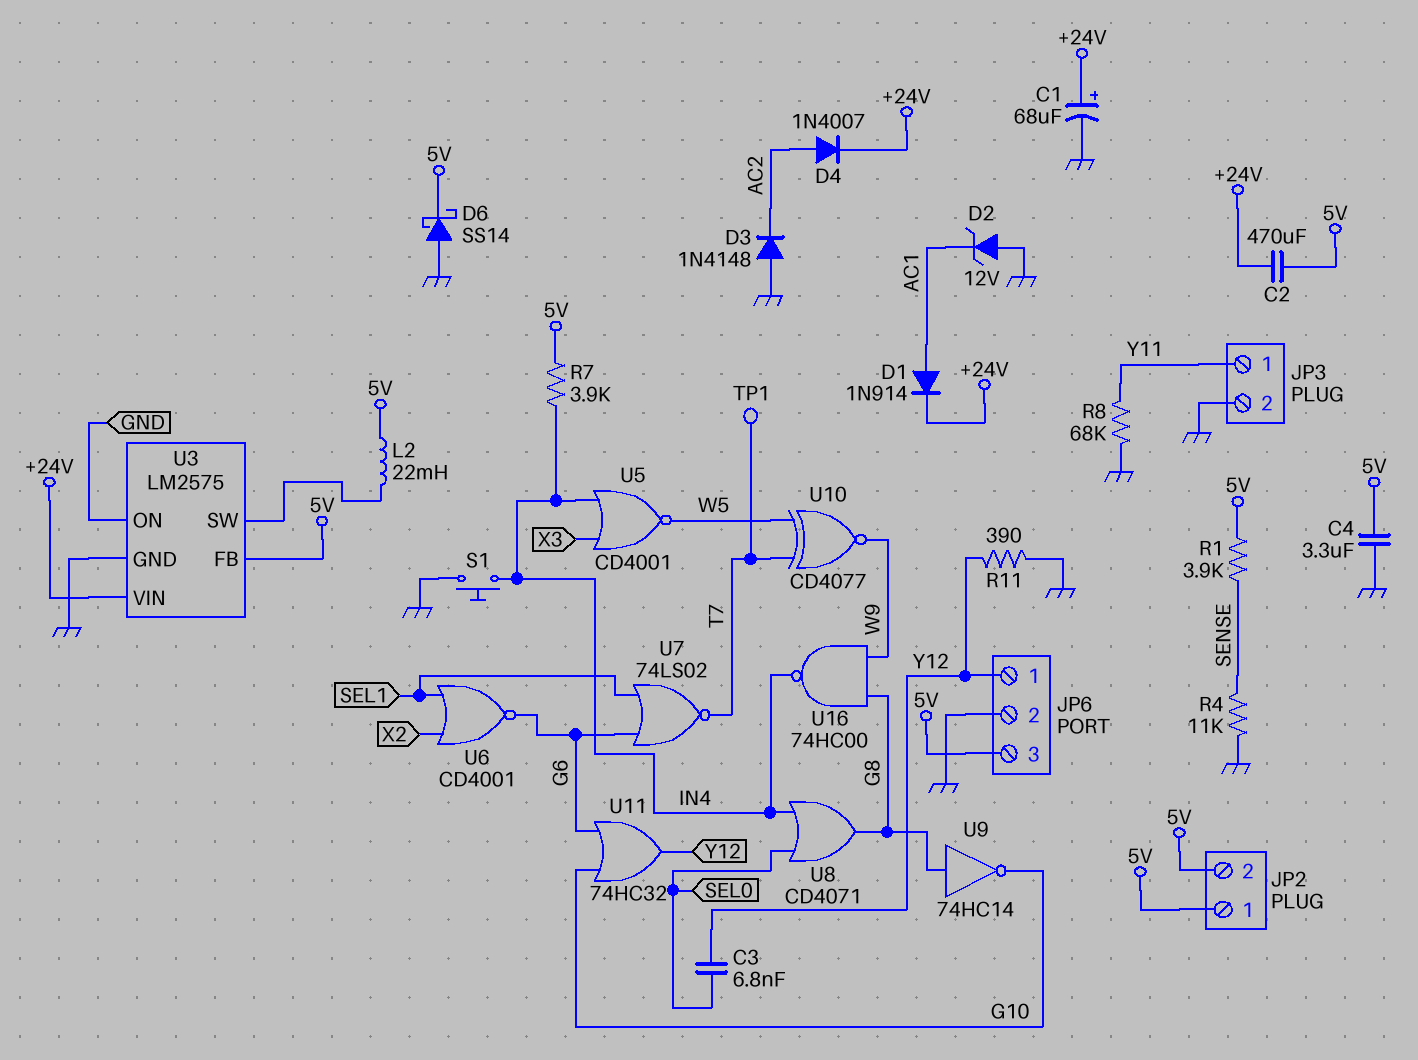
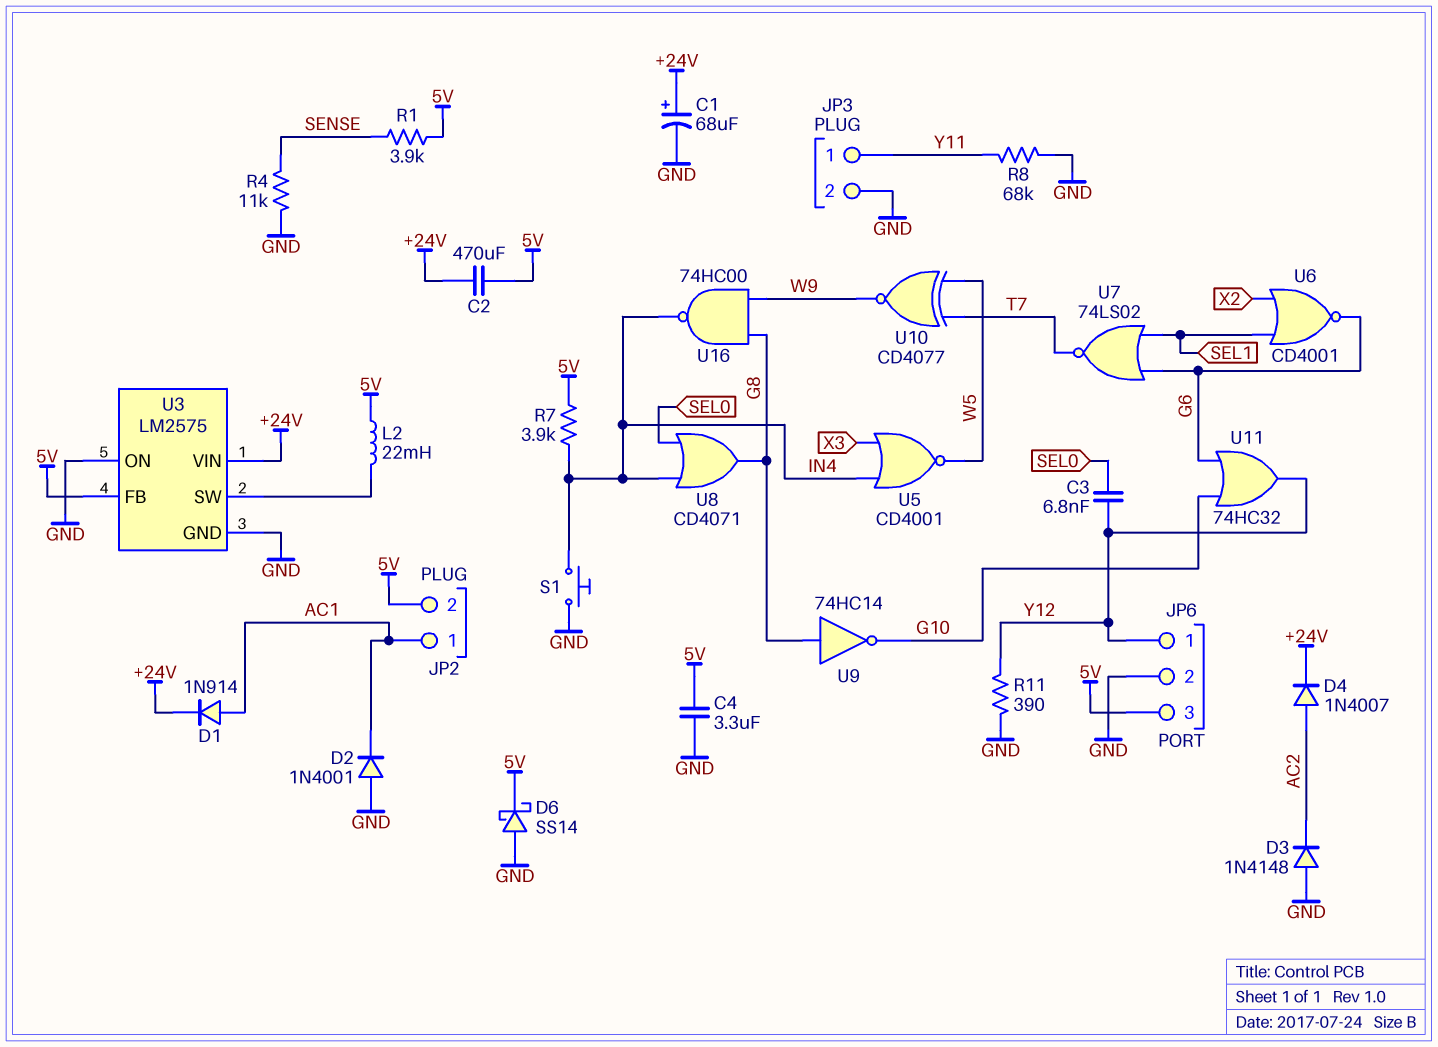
D2: zener 12V (A GND, K AC1) -> diode 1N4001 (A GND, K AC1)
JP2 pin 1: 5V -> AC1
TP1: test point (T7) -> none

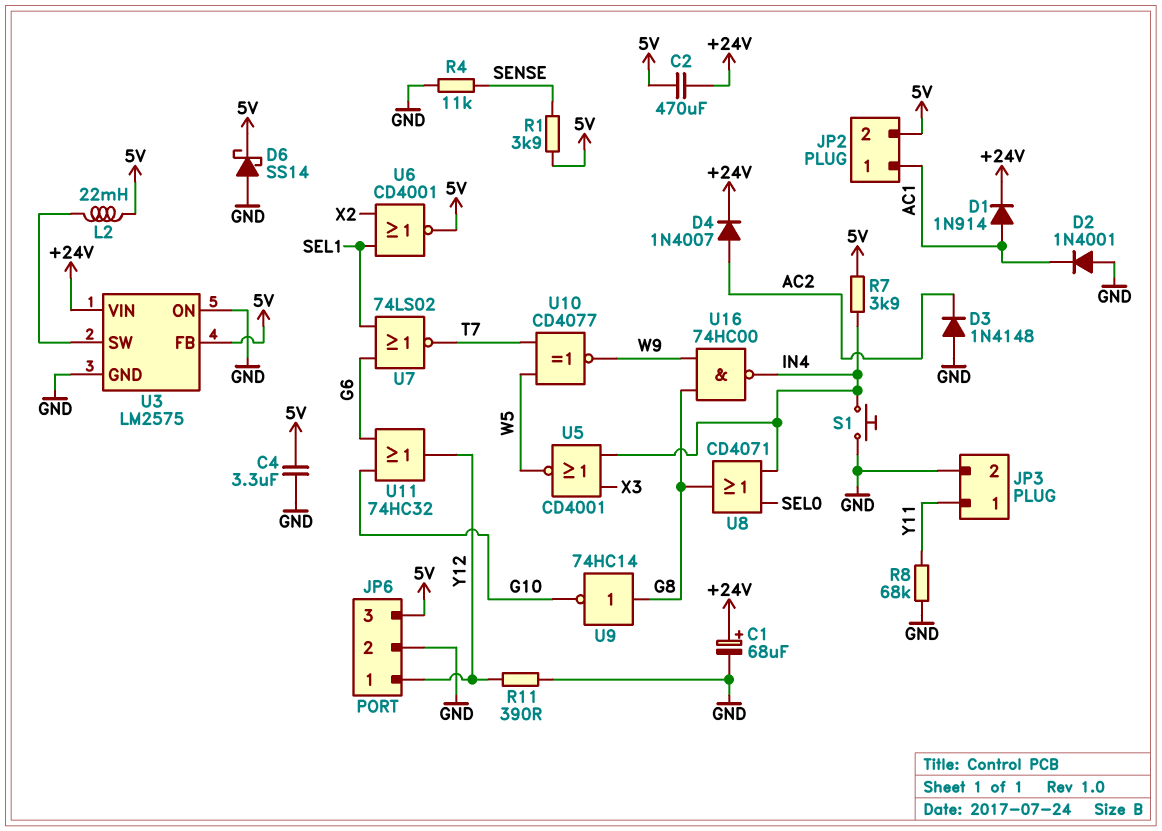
C3: 6.8nF (SEL0, Y12) -> none
U6: NOR CD4001 (in SEL1, in X2, out G6) -> NOR CD4001 (in SEL1, in X2, out 5V)

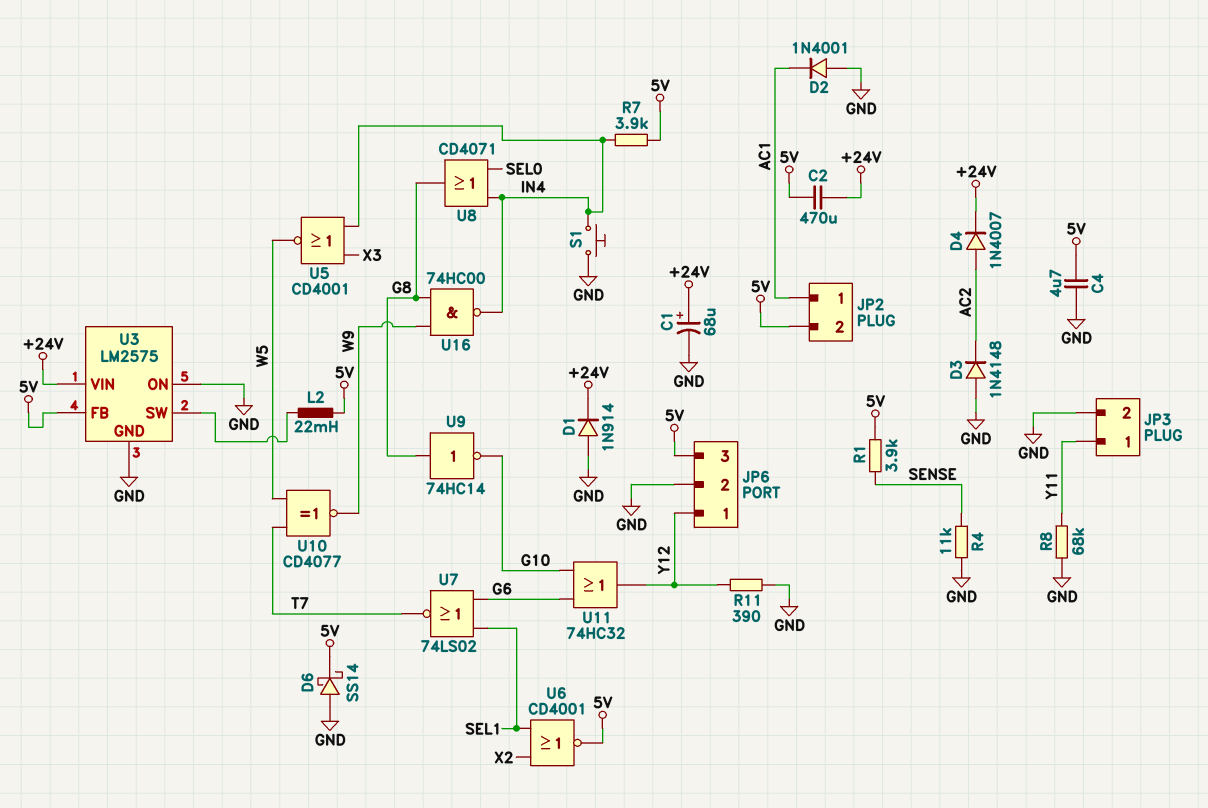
C4: 3.3uF (5V, GND) -> 4.7uF (5V, GND)
D1: diode 1N914 (A AC1, K +24V) -> diode 1N914 (A GND, K +24V)

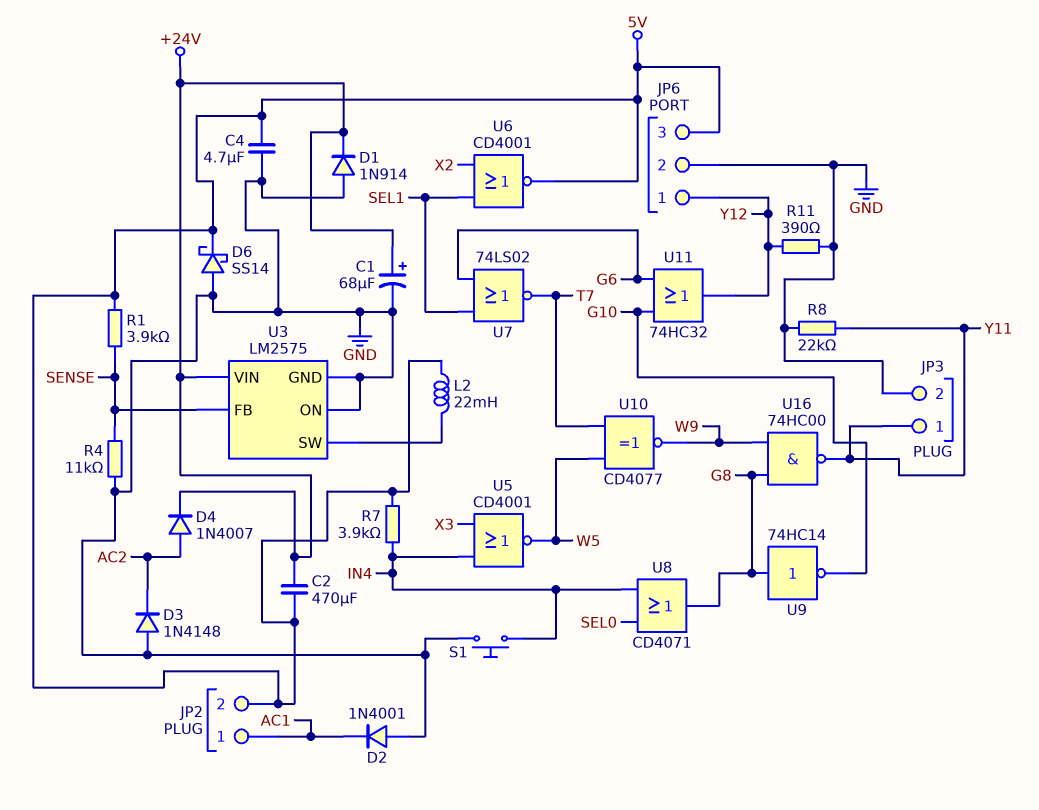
R8: 68k (GND, Y11) -> 22k (GND, Y11)
U3 pin FB: 5V -> SENSE
U16: NAND 74HC00 (in G8, in W9, out IN4) -> NAND 74HC00 (in G8, in W9, out Y11)

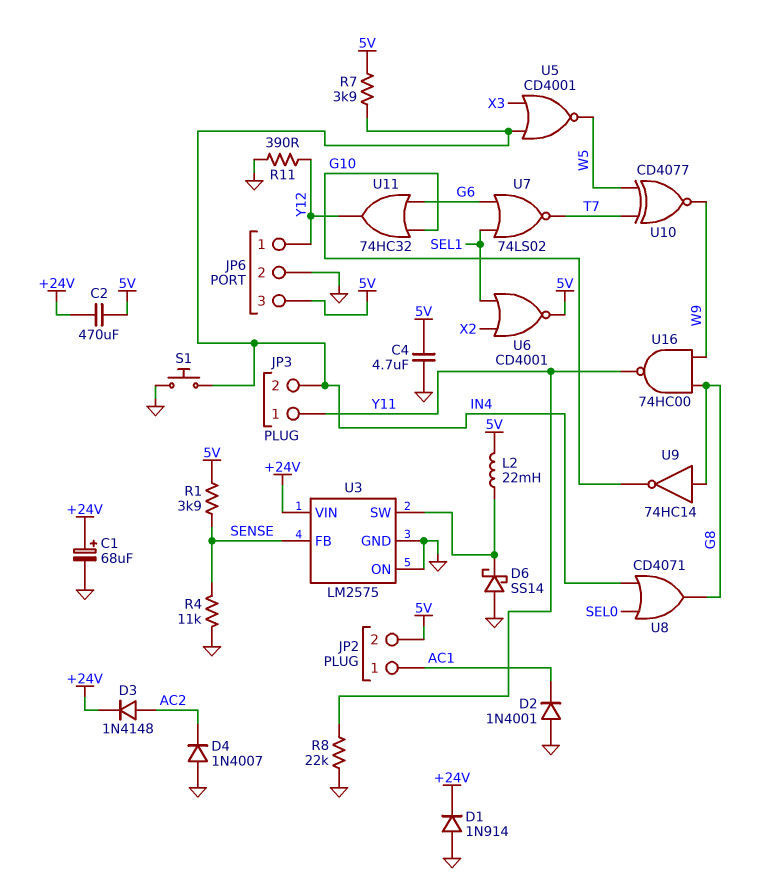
D3: diode 1N4148 (A GND, K AC2) -> diode 1N4148 (A AC2, K +24V)
D4: diode 1N4007 (A AC2, K +24V) -> diode 1N4007 (A GND, K AC2)
D6: schottky SS14 (A GND, K 5V) -> schottky SS14 (A GND, K U3/SW)
JP3 pin 2: GND -> IN4

